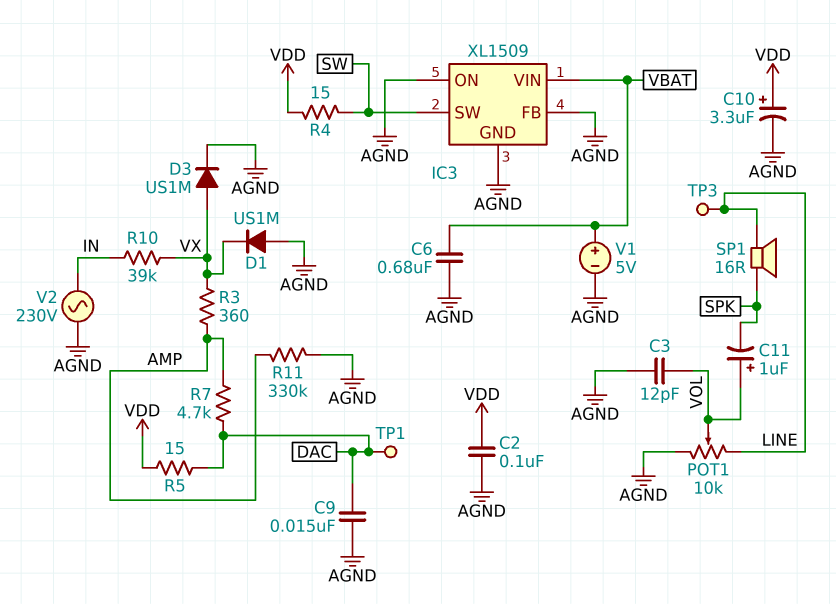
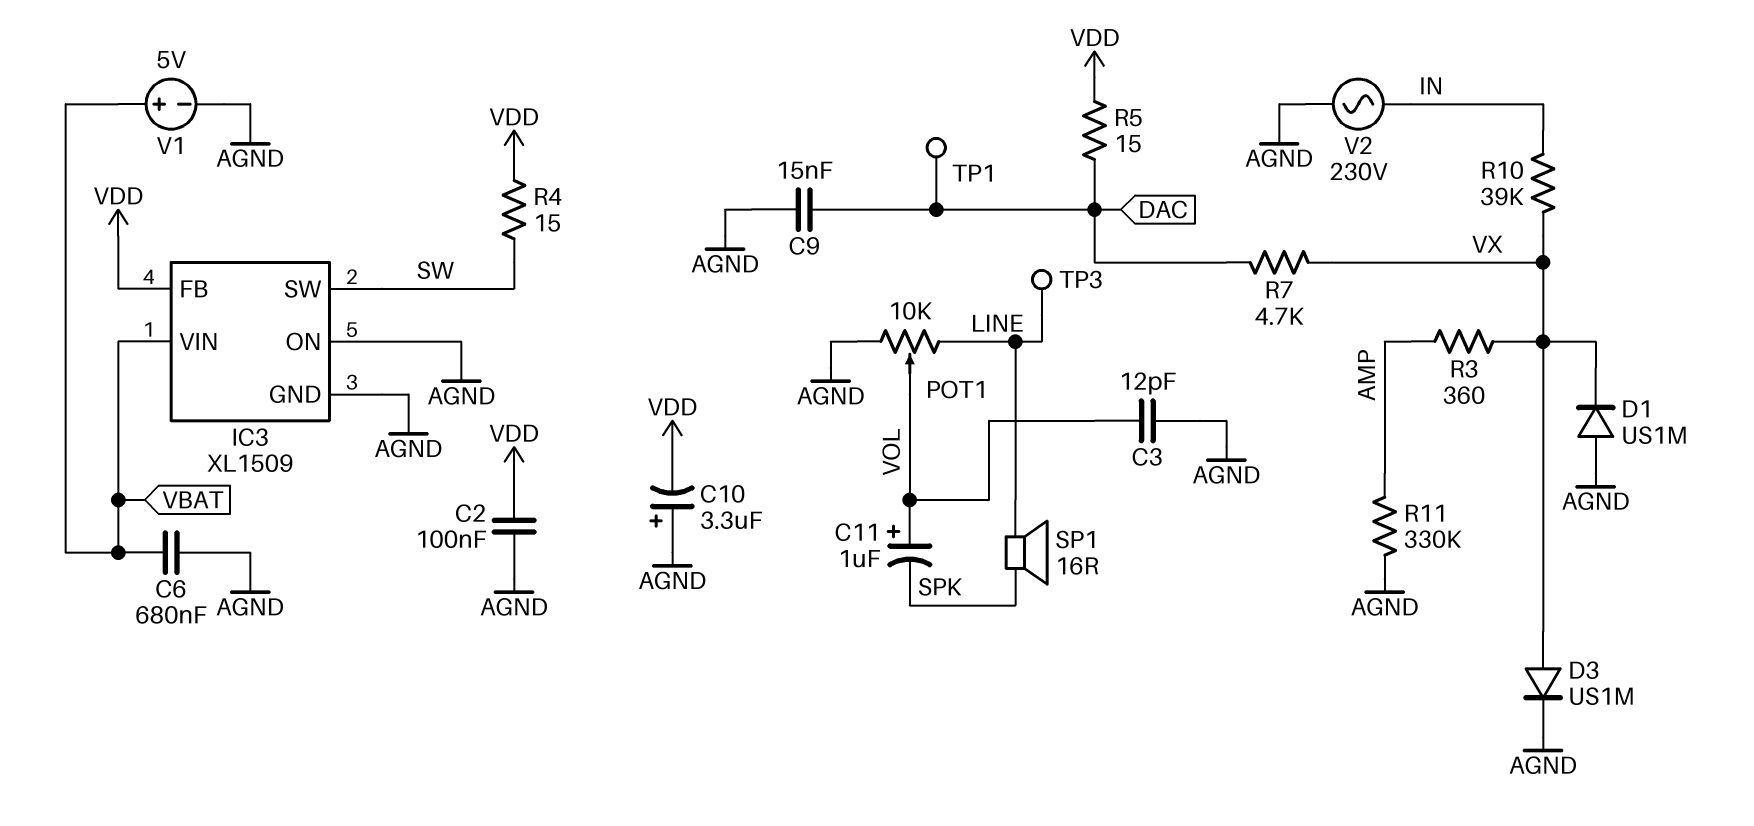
C10: 3.3uF (plus VDD, minus AGND) -> 3.3uF (plus AGND, minus VDD)
IC3 pin FB: AGND -> VDD
R7: 4.7k (AMP, DAC) -> 4.7k (DAC, VX)

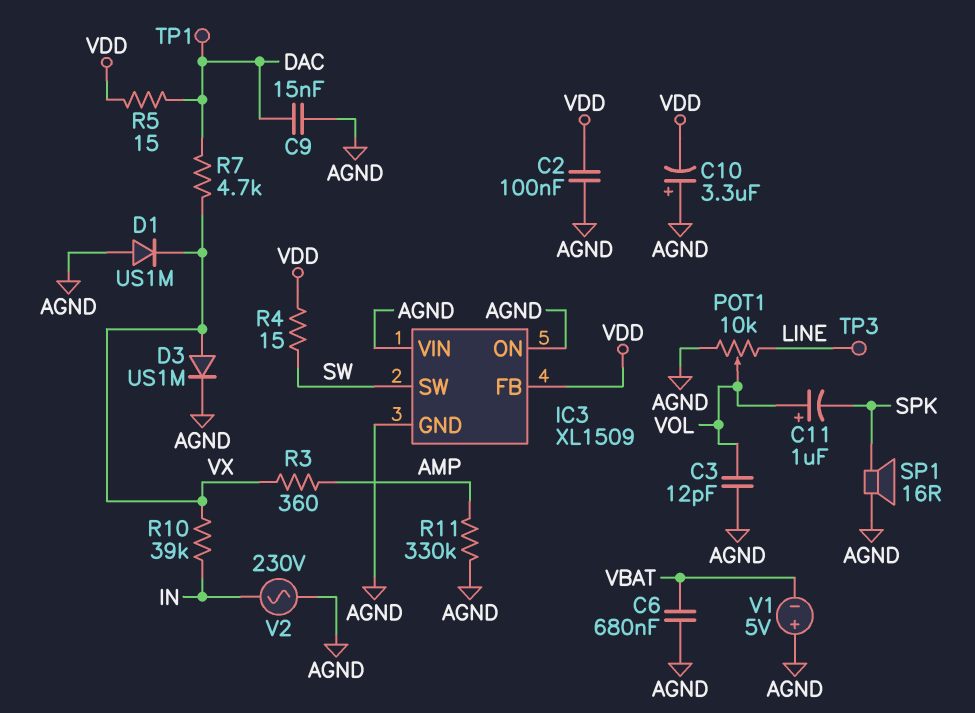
IC3 pin VIN: VBAT -> AGND
SP1: speaker 16R (LINE, SPK) -> speaker 16R (AGND, SPK)
V1: 5V (plus VBAT, minus AGND) -> 5V (plus AGND, minus VBAT)

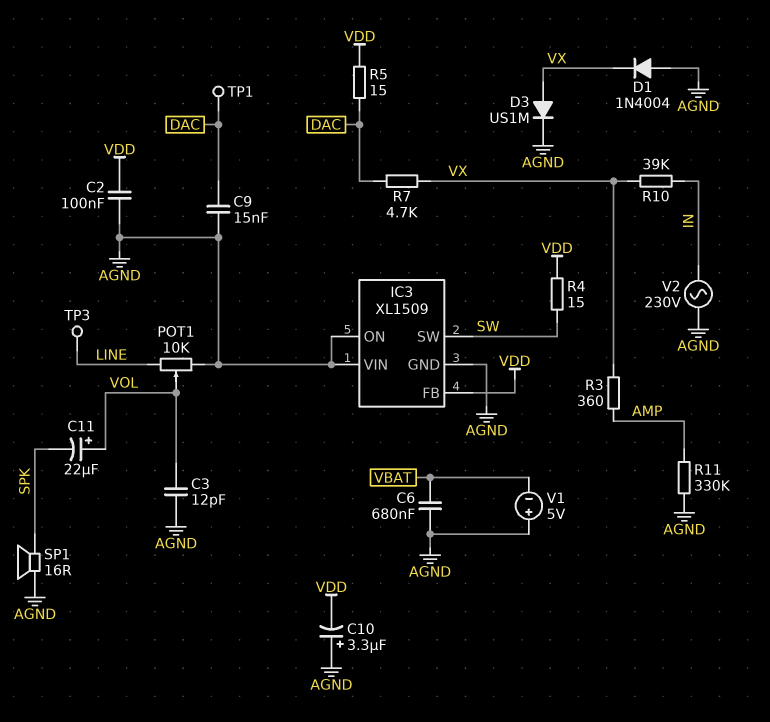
C11: 1uF (plus VOL, minus SPK) -> 22uF (plus VOL, minus SPK)
D1: diode US1M (A AGND, K VX) -> diode 1N4004 (A AGND, K VX)

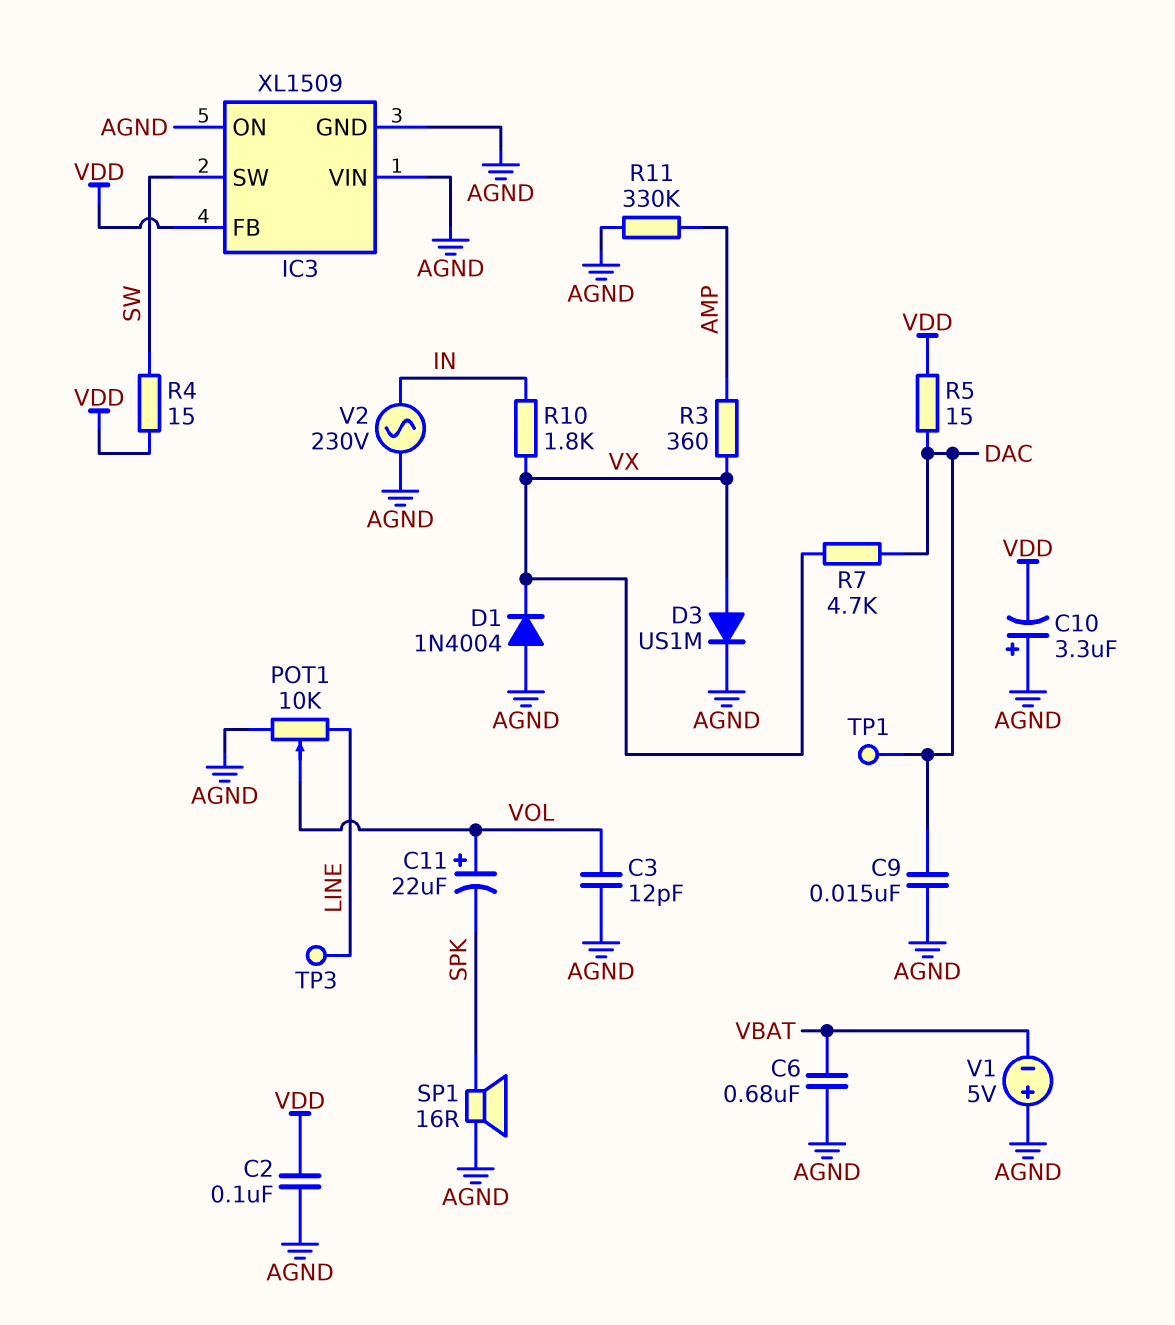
R10: 39k (IN, VX) -> 1.8k (IN, VX)

